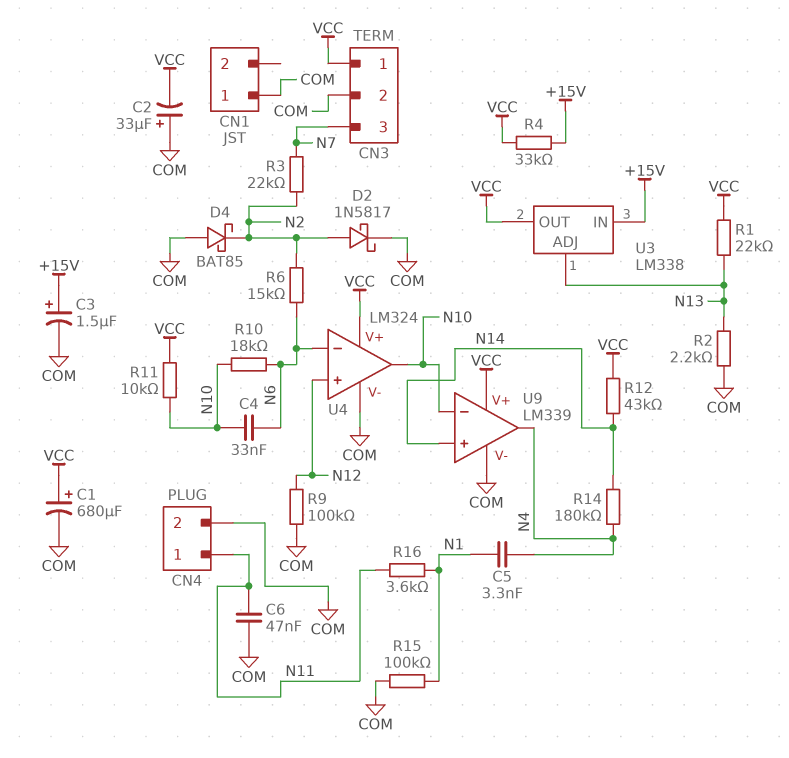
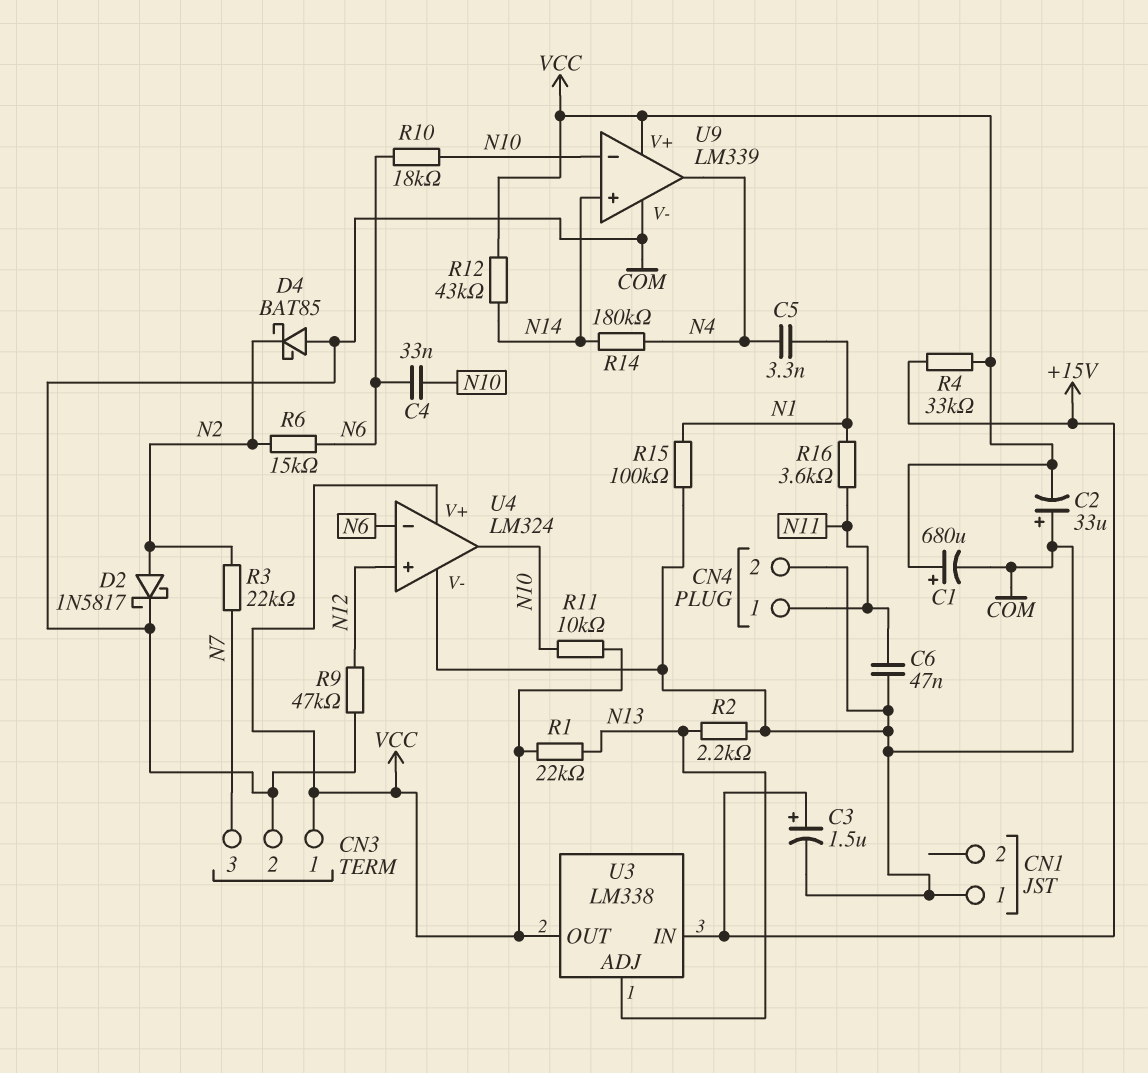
R9: 100k (COM, N12) -> 47k (COM, N12)

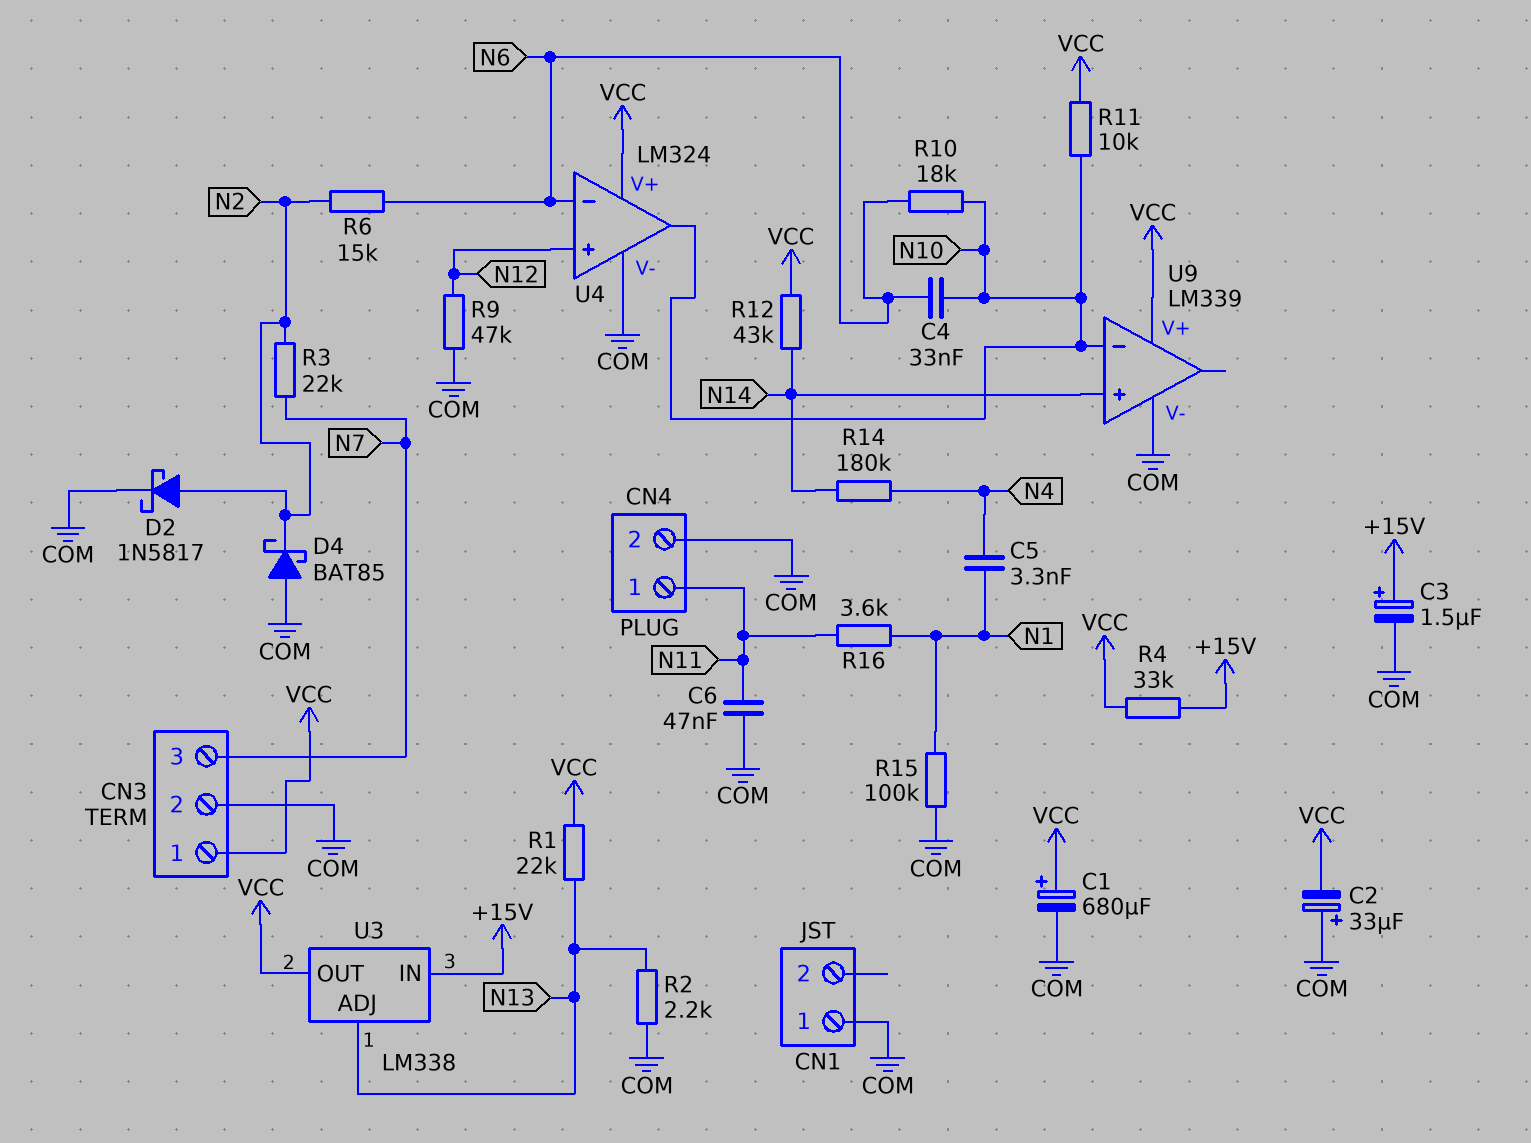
U9 pin out: N4 -> none

